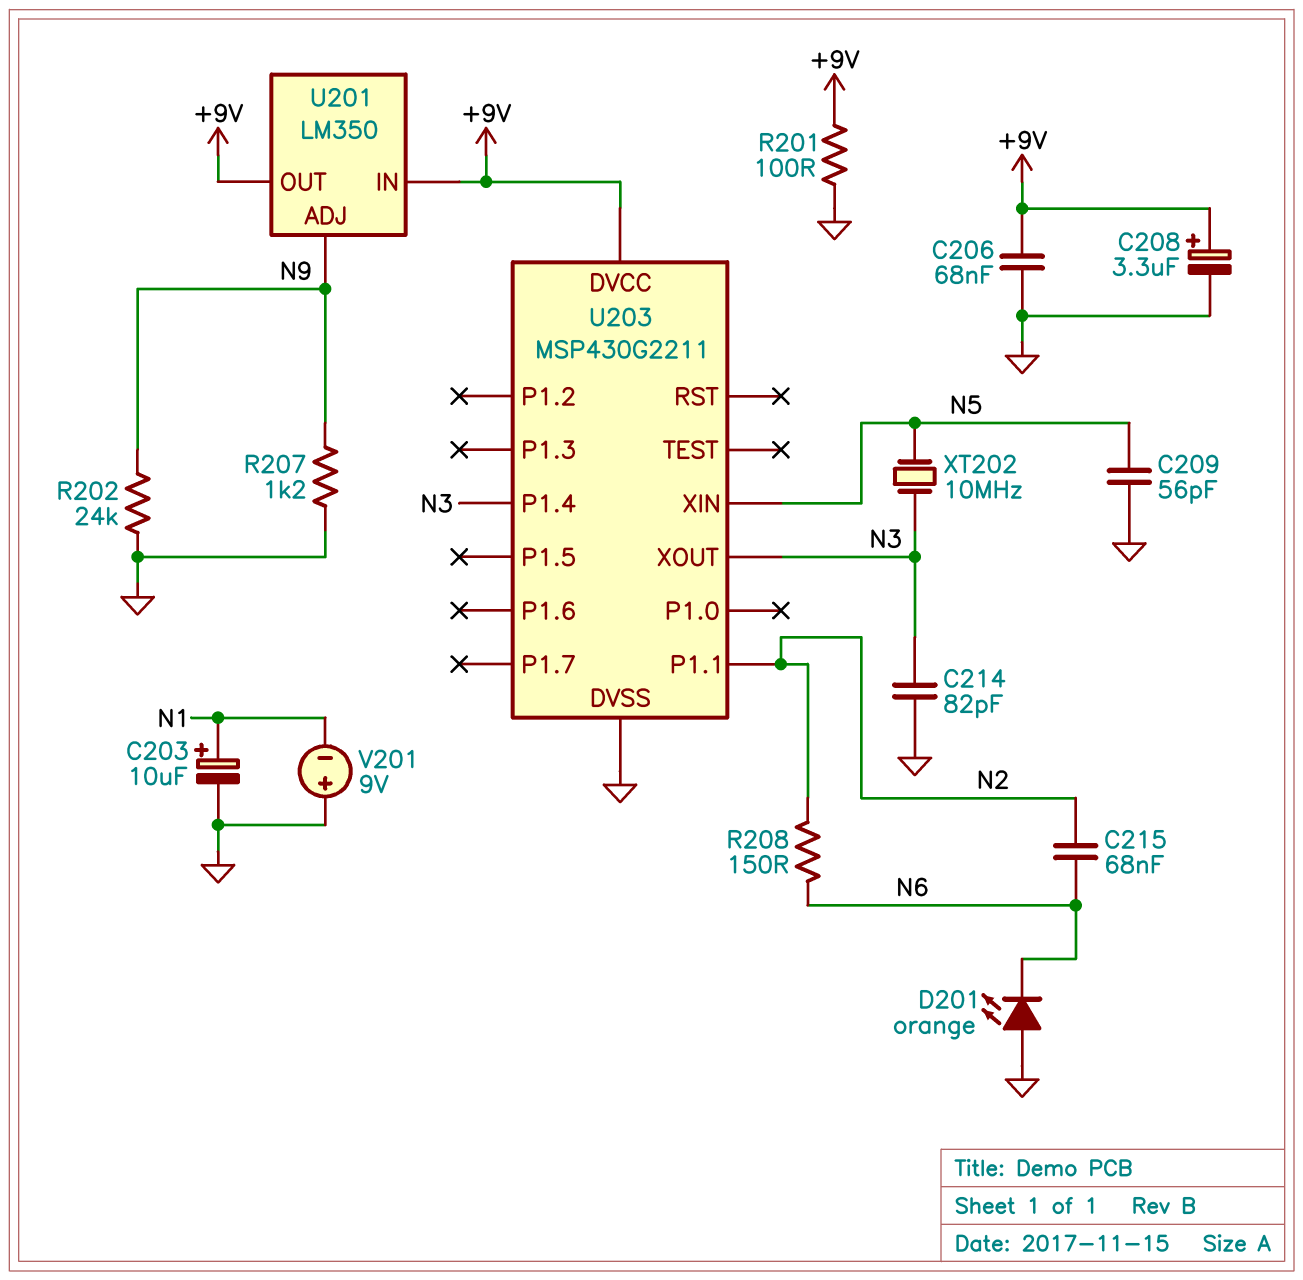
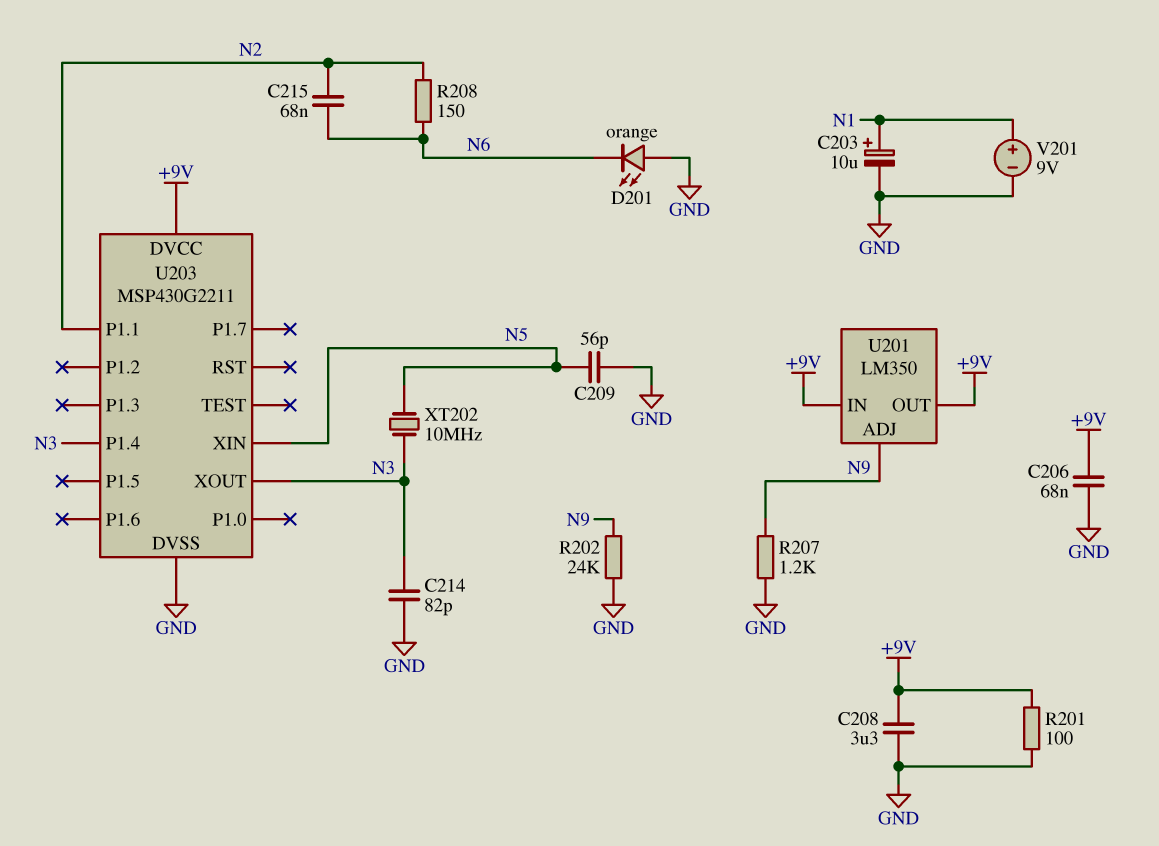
C208: 3.3uF (plus +9V, minus GND) -> 3.3uF (+9V, GND)
V201: 9V (plus GND, minus N1) -> 9V (plus N1, minus GND)

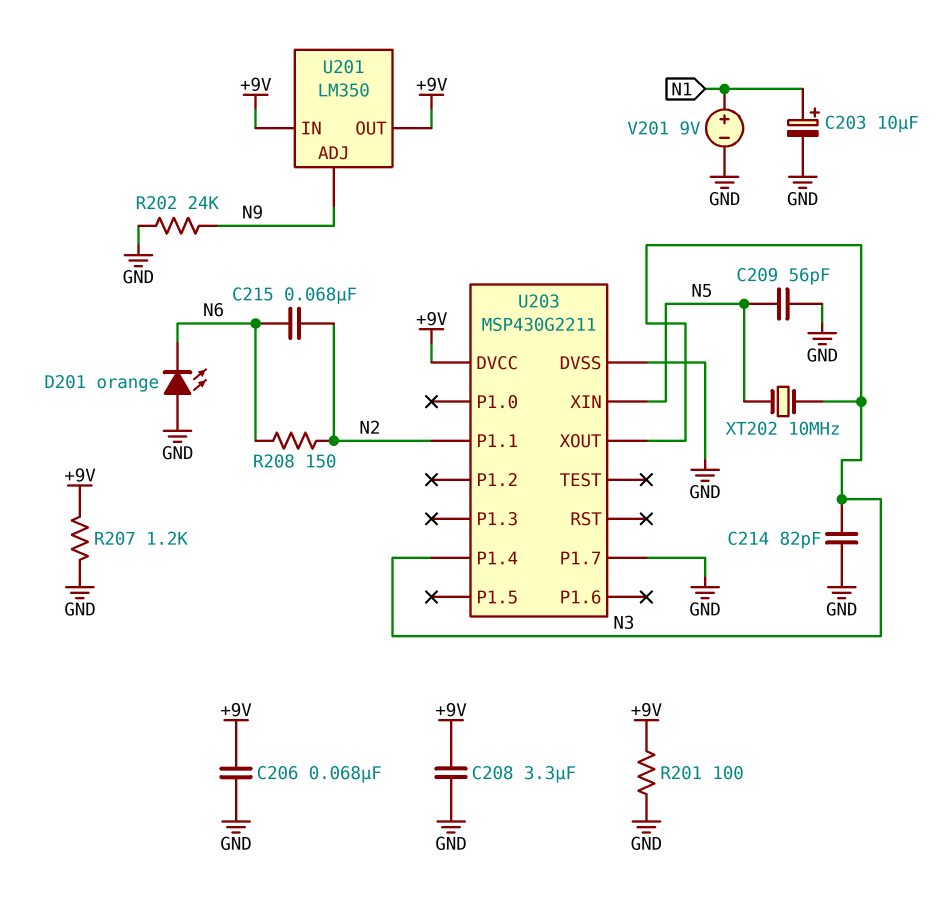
R207: 1.2k (GND, N9) -> 1.2k (+9V, GND)
U203 pin P1.7: none -> GND

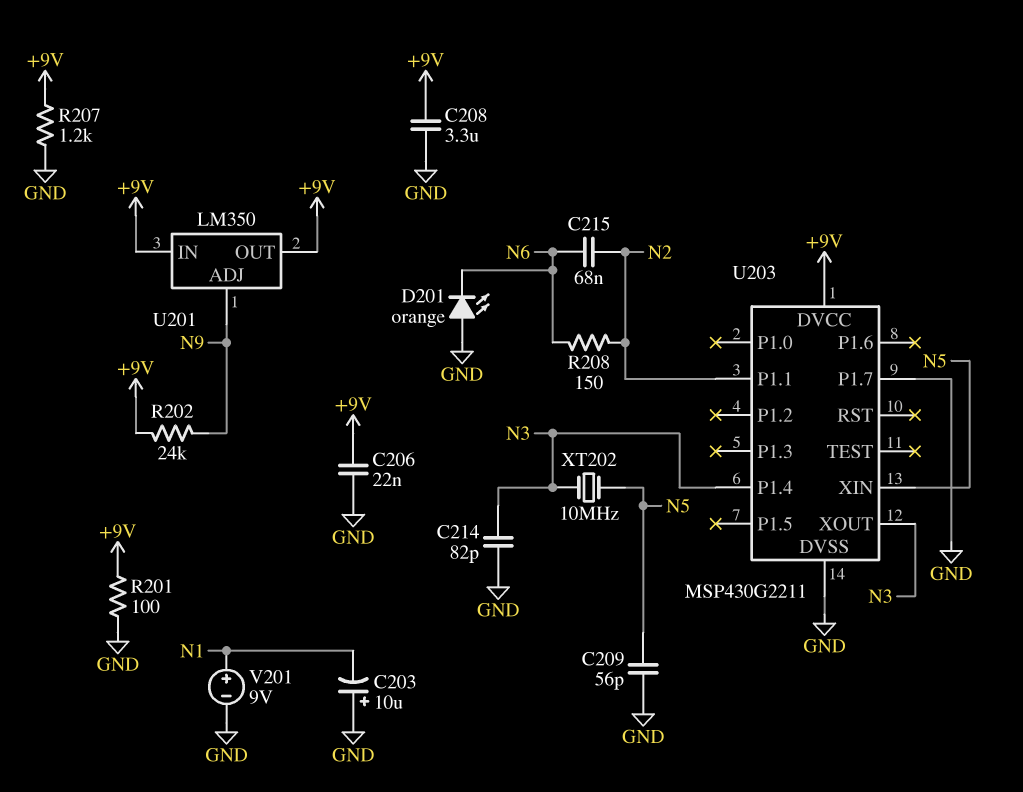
C203: 10uF (plus N1, minus GND) -> 10uF (plus GND, minus N1)
C206: 68nF (+9V, GND) -> 22nF (+9V, GND)
R202: 24k (GND, N9) -> 24k (+9V, N9)

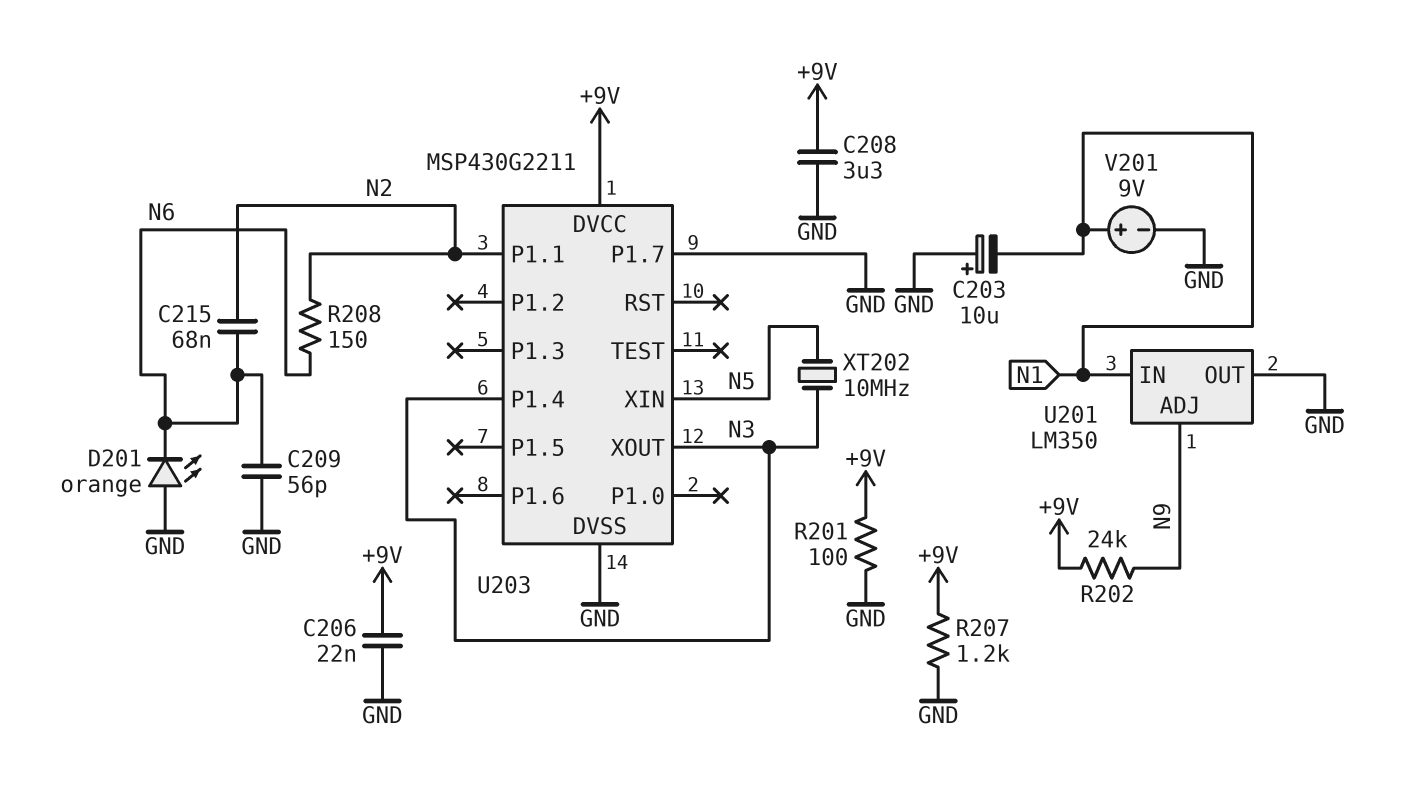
C209: 56pF (GND, N5) -> 56pF (GND, N6)
C214: 82pF (GND, N3) -> none
U201 pin IN: +9V -> N1
U201 pin OUT: +9V -> GND

